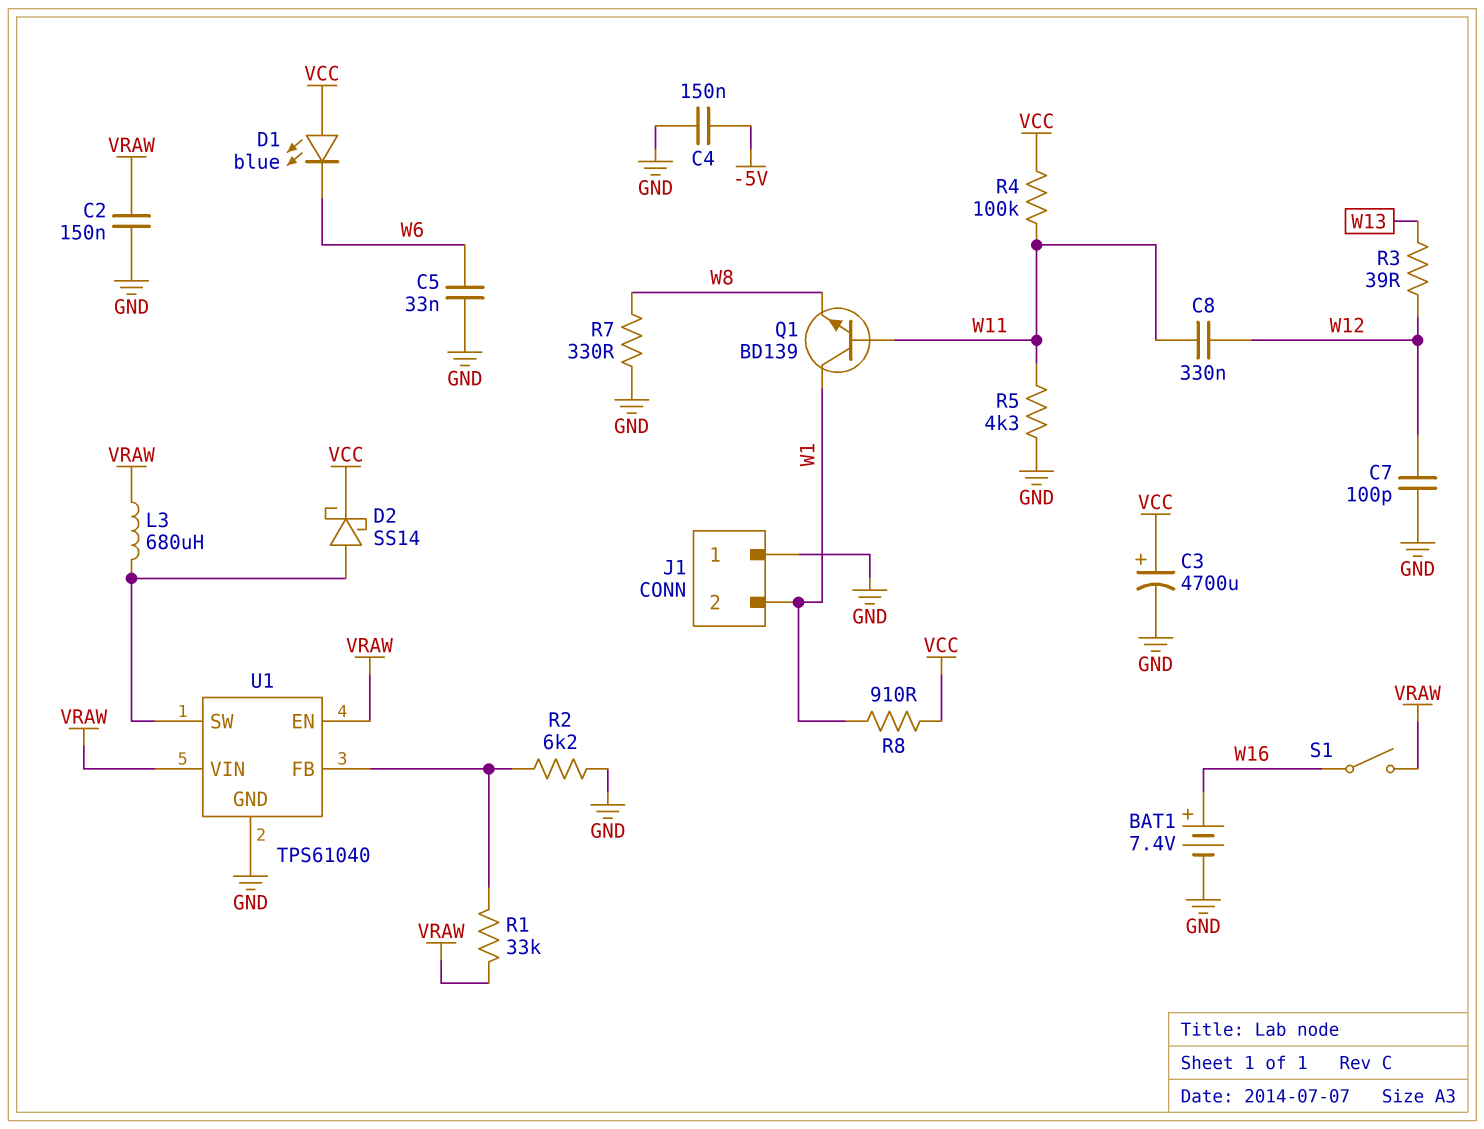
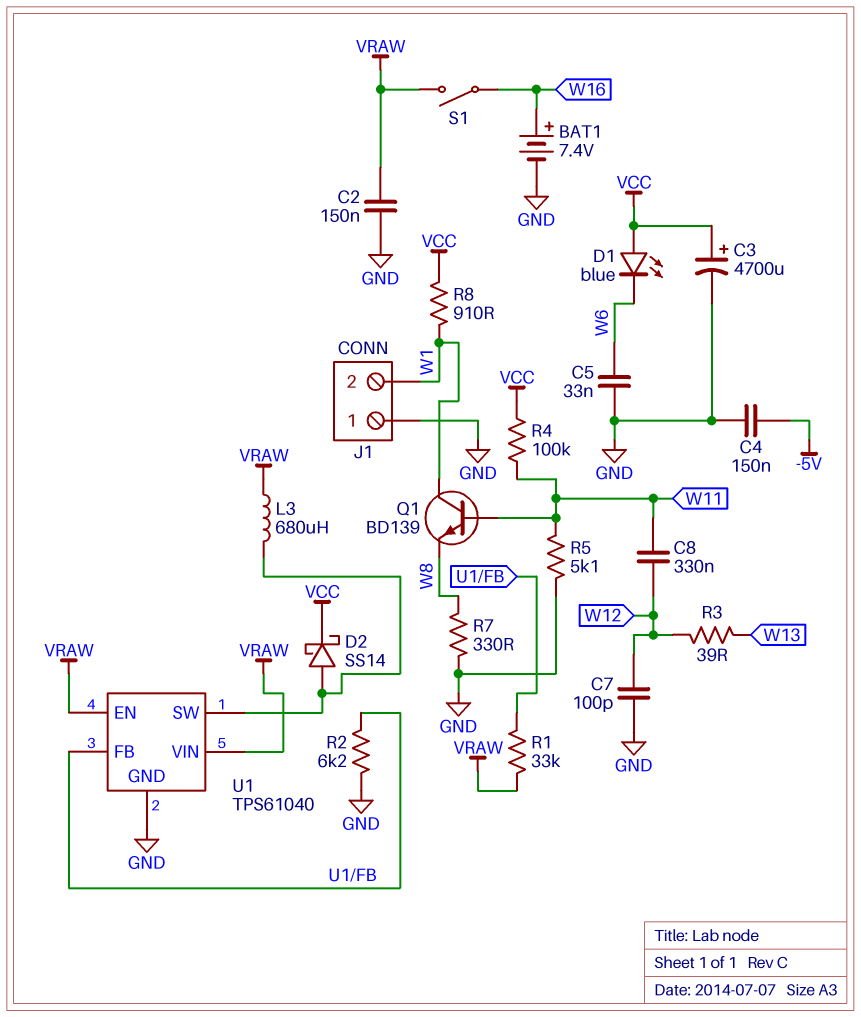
R5: 4.3k (GND, W11) -> 5.1k (GND, W11)

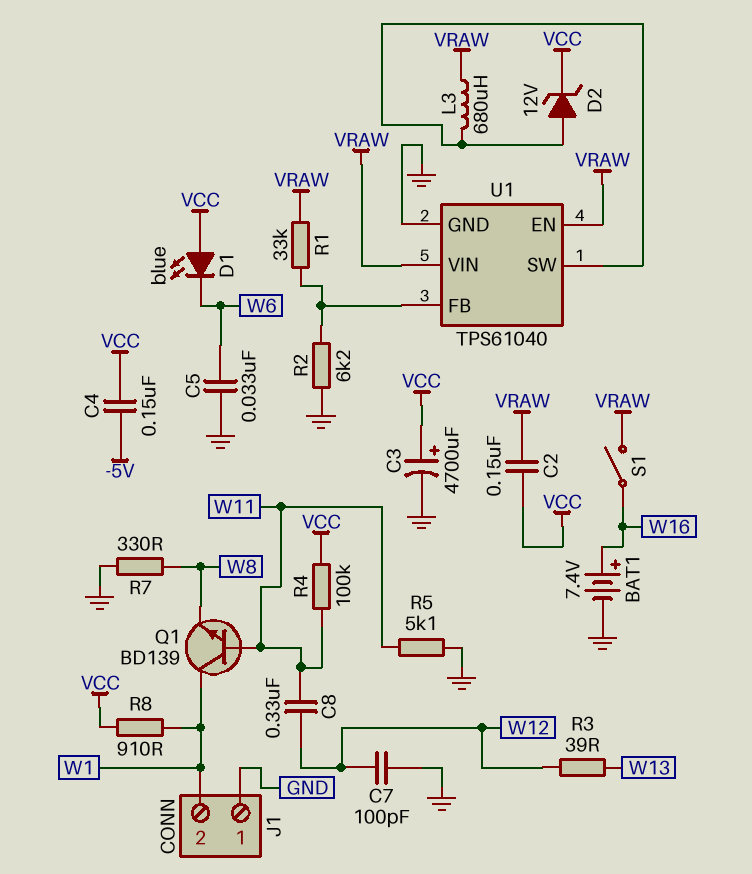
C2: 150nF (GND, VRAW) -> 150nF (VCC, VRAW)
C4: 150nF (-5V, GND) -> 150nF (-5V, VCC)
D2: schottky SS14 (A U1/SW, K VCC) -> zener 12V (A U1/SW, K VCC)

